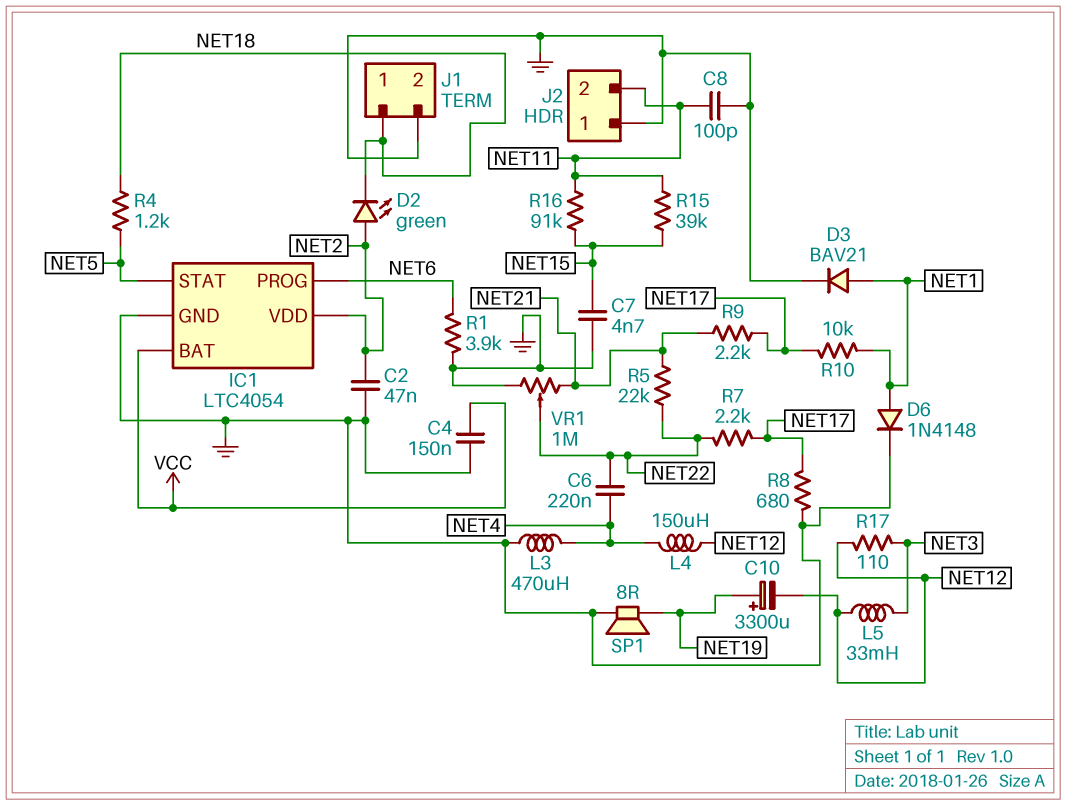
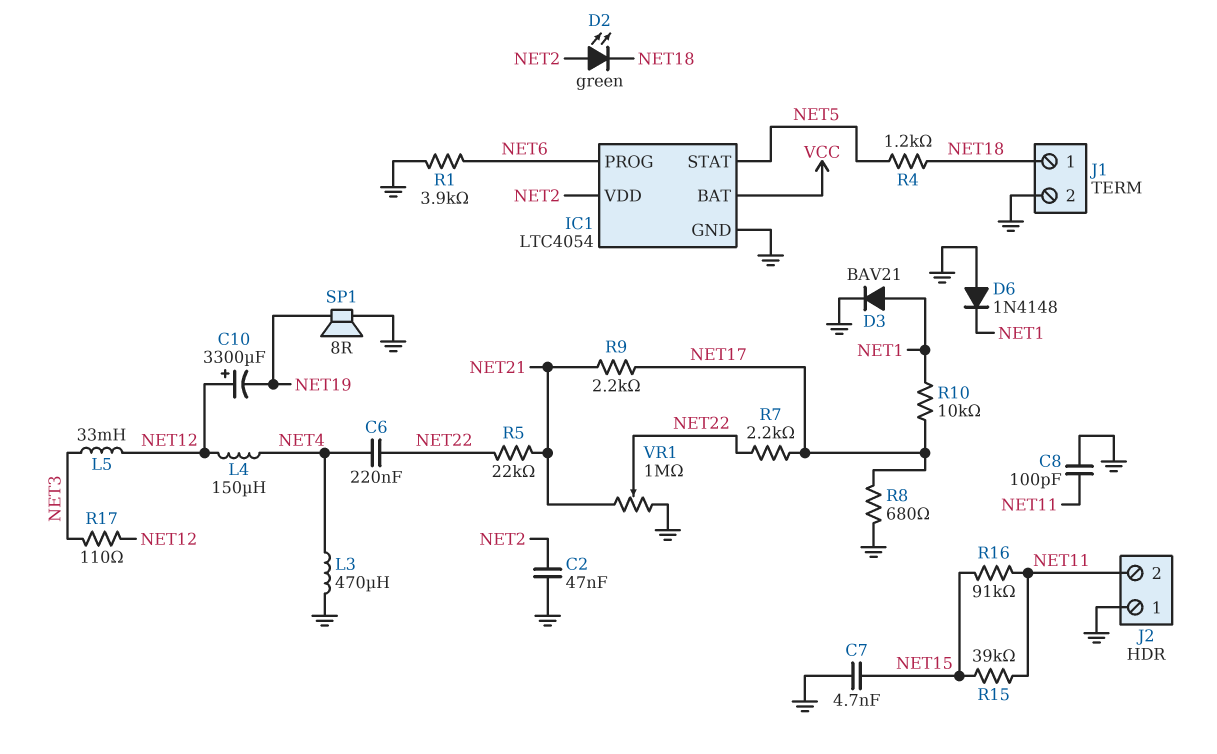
C4: 150nF (GND, VCC) -> none
C10: 3300uF (plus NET19, minus NET12) -> 3300uF (plus NET12, minus NET19)
D6: diode 1N4148 (A NET1, K GND) -> diode 1N4148 (A GND, K NET1)

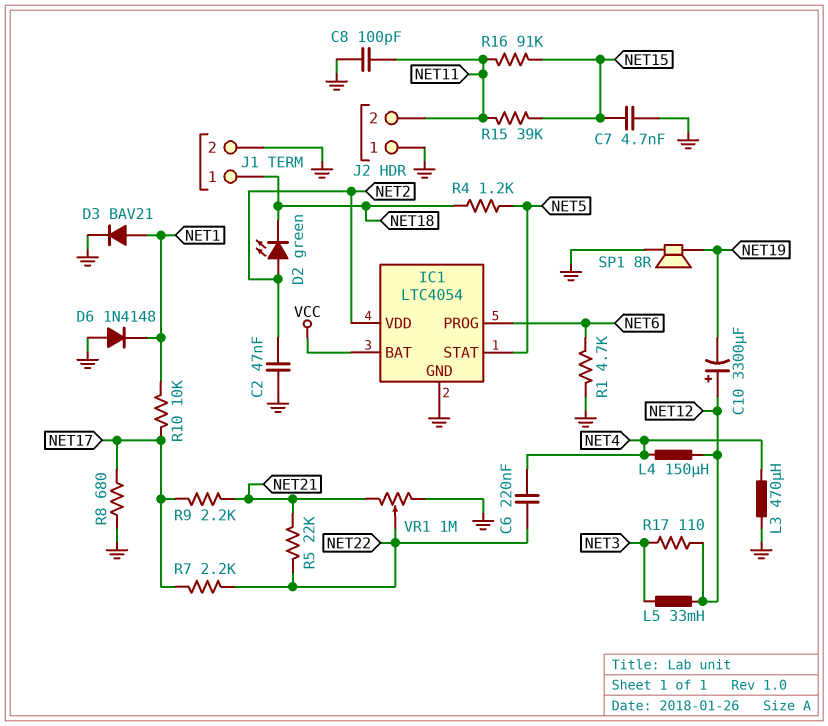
R1: 3.9k (GND, NET6) -> 4.7k (GND, NET6)

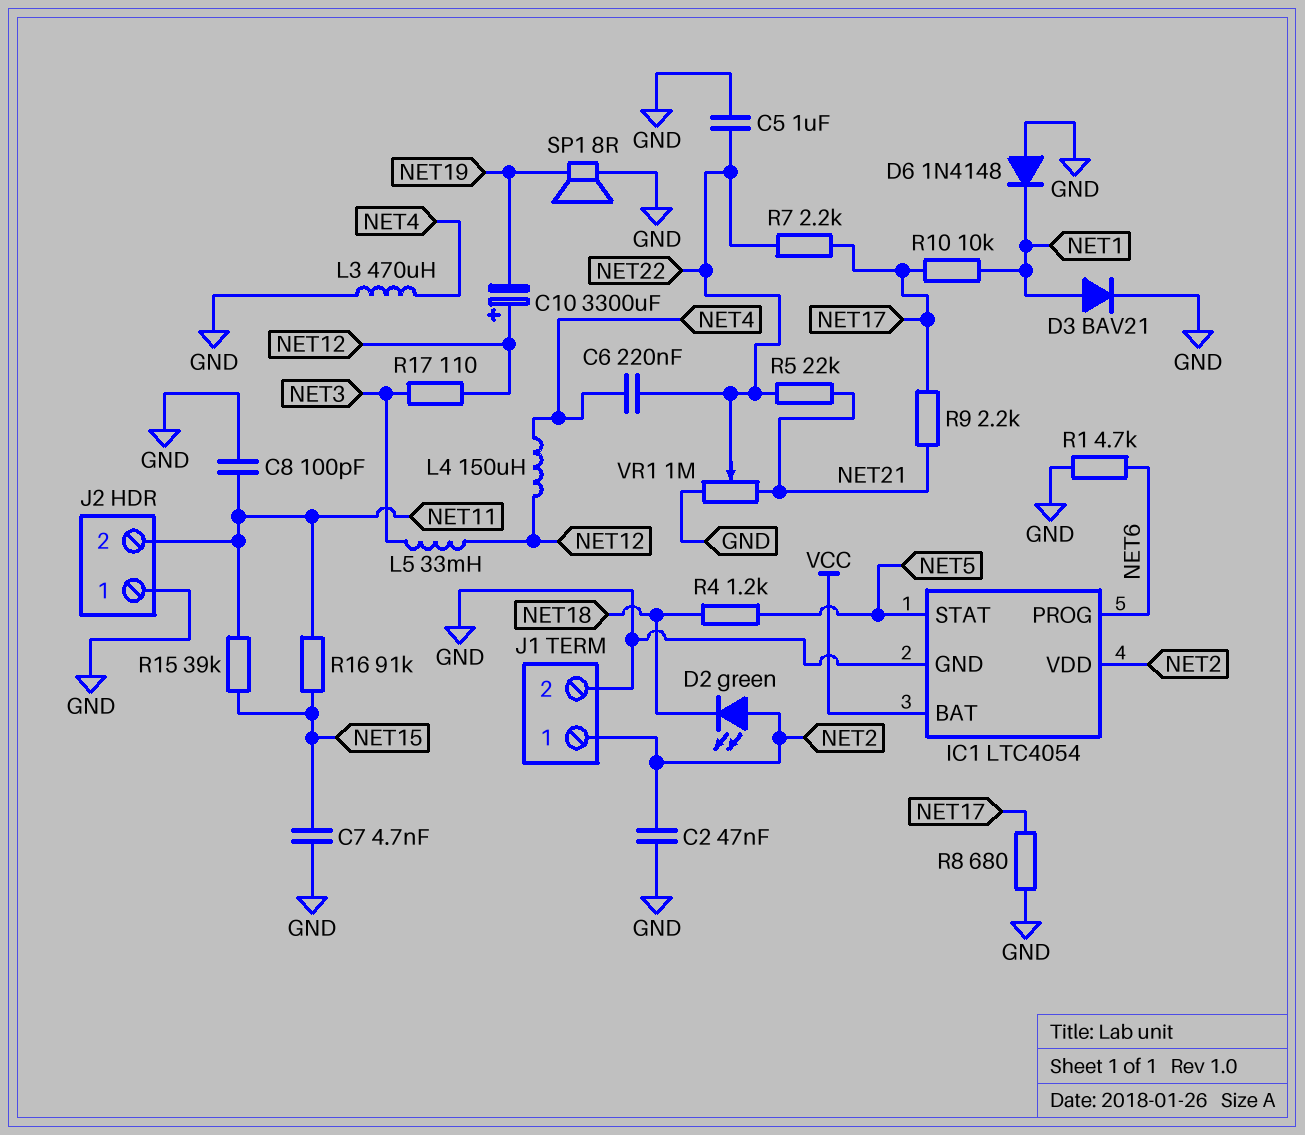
C5: none -> 1uF (GND, NET22)
J1 pin 1: NET18 -> NET2

